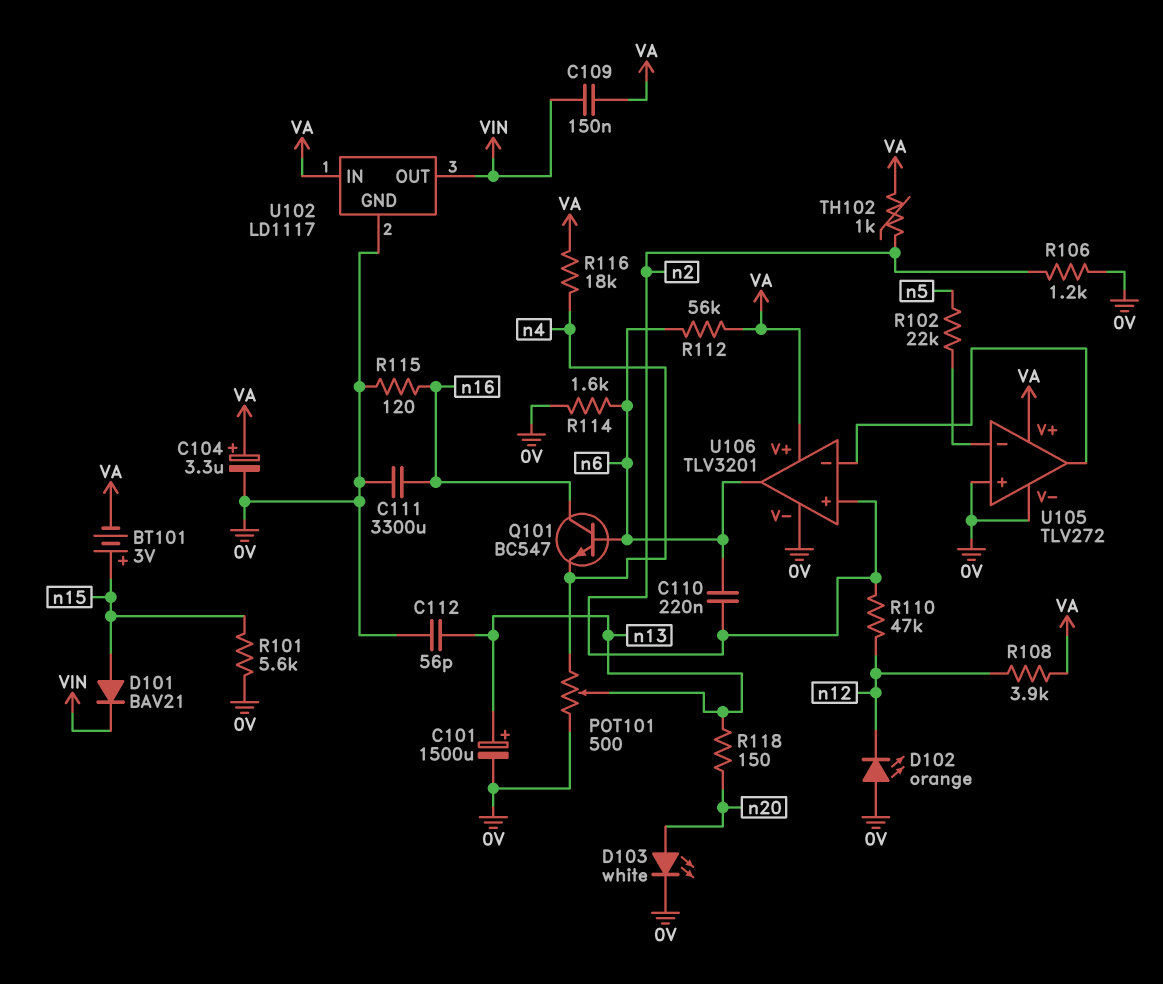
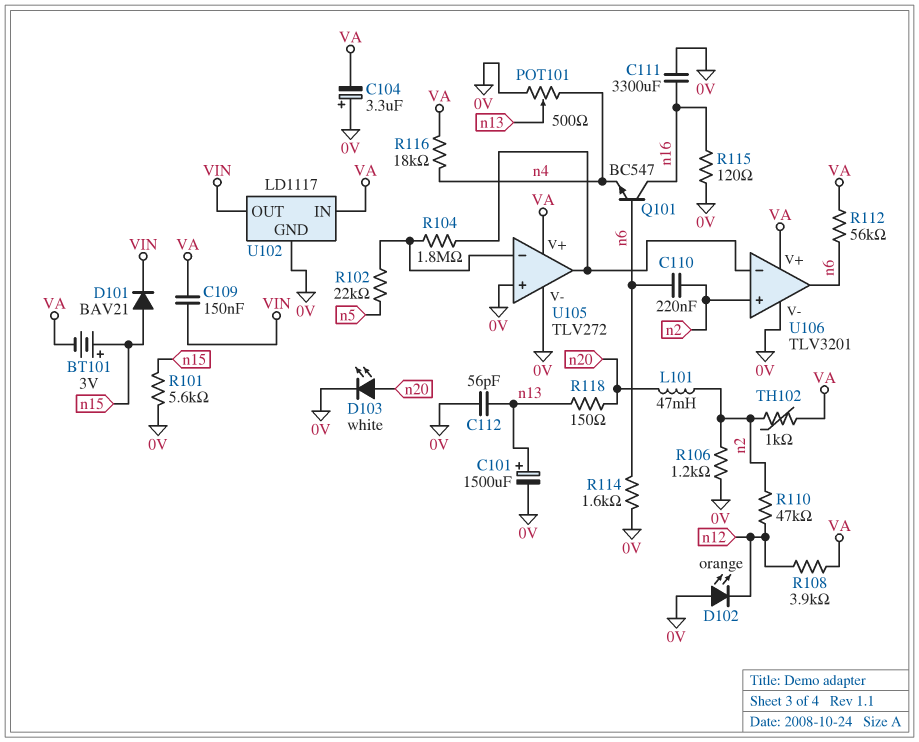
C104: 3.3uF (plus VA, minus 0V) -> 3.3uF (plus 0V, minus VA)
L101: none -> 47mH (n2, n20)
R104: none -> 1.8M (U105/in-, U105/out)

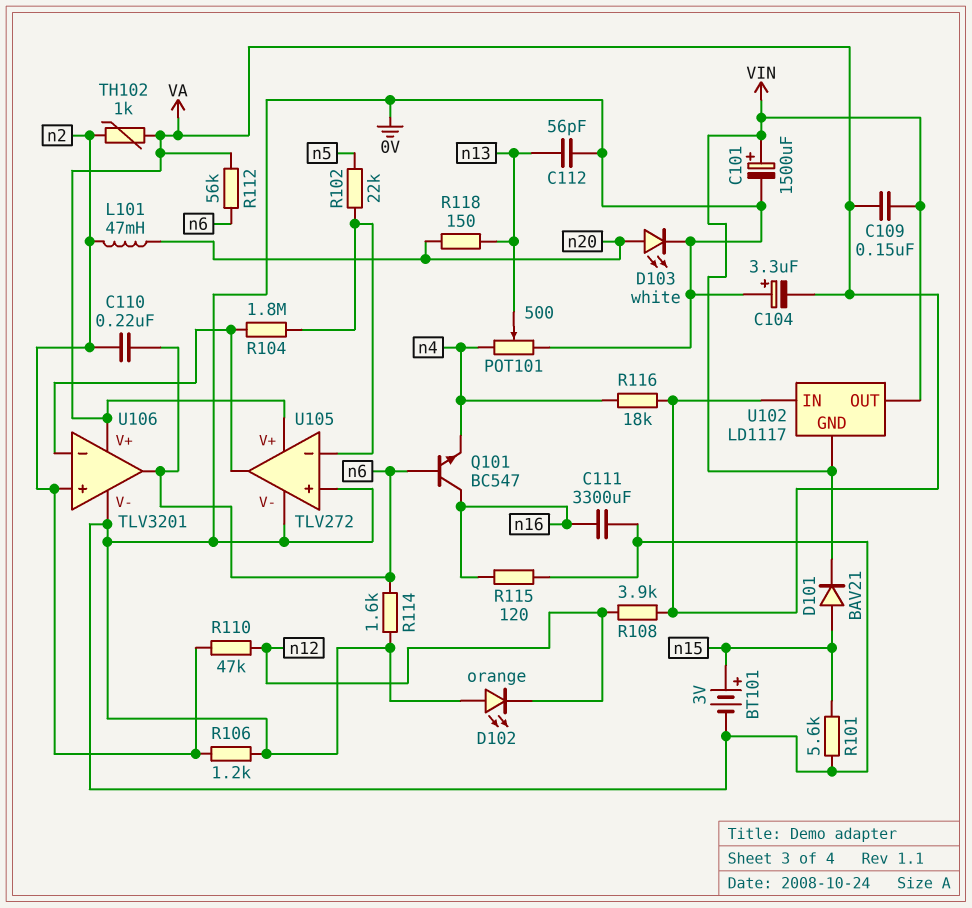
BT101: 3V (plus n15, minus VA) -> 3V (plus n15, minus 0V)
C101: 1500uF (plus n13, minus 0V) -> 1500uF (plus VIN, minus 0V)
U102 pin GND: 0V -> VIN

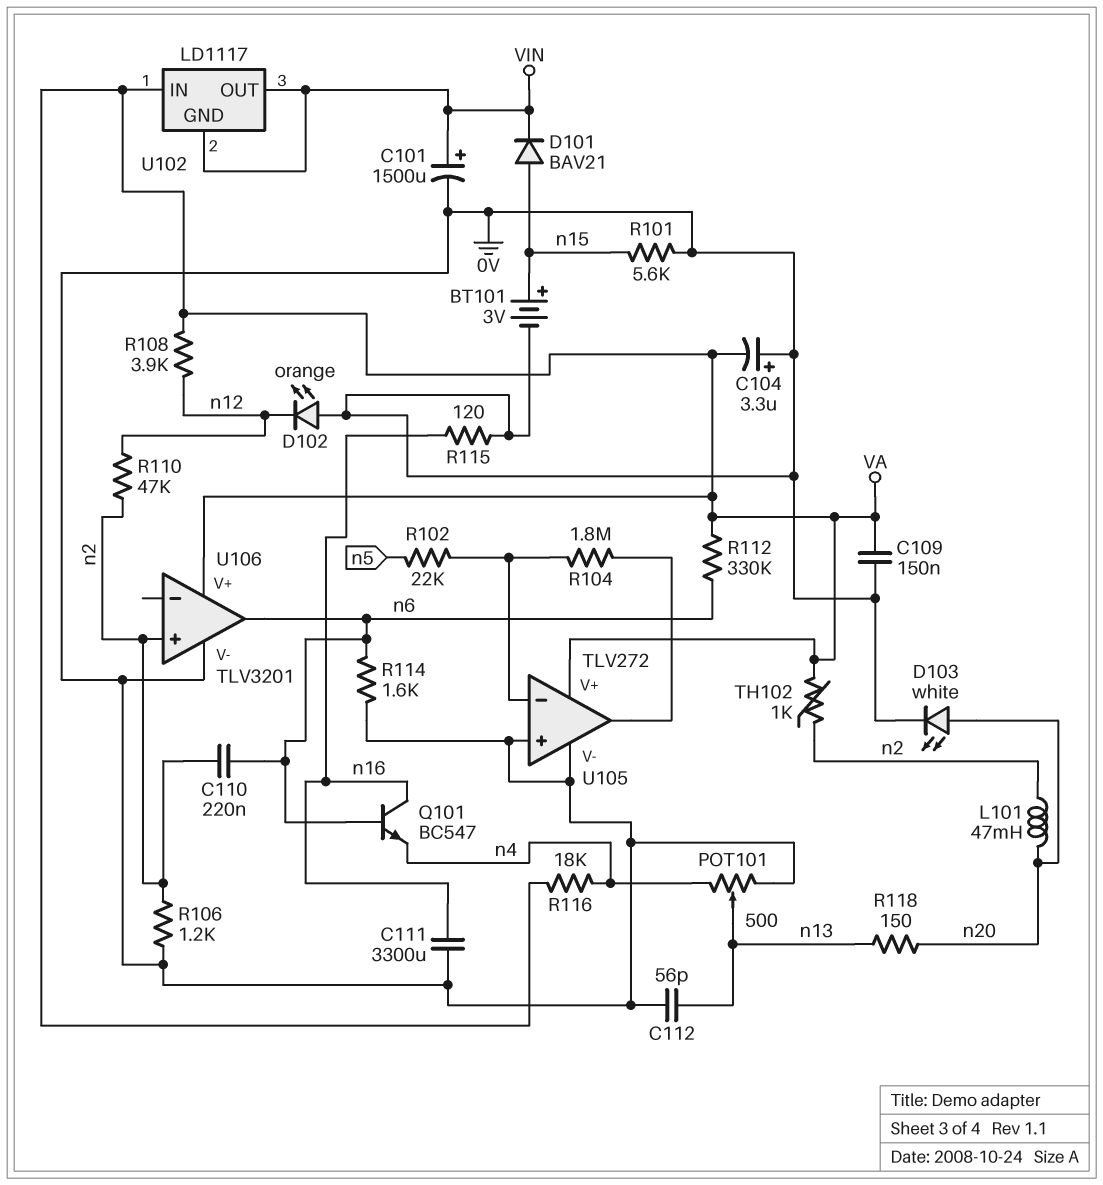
C109: 150nF (VA, VIN) -> 150nF (0V, VA)
R112: 56k (VA, n6) -> 330k (VA, n6)
U106 pin in-: U105/out -> none

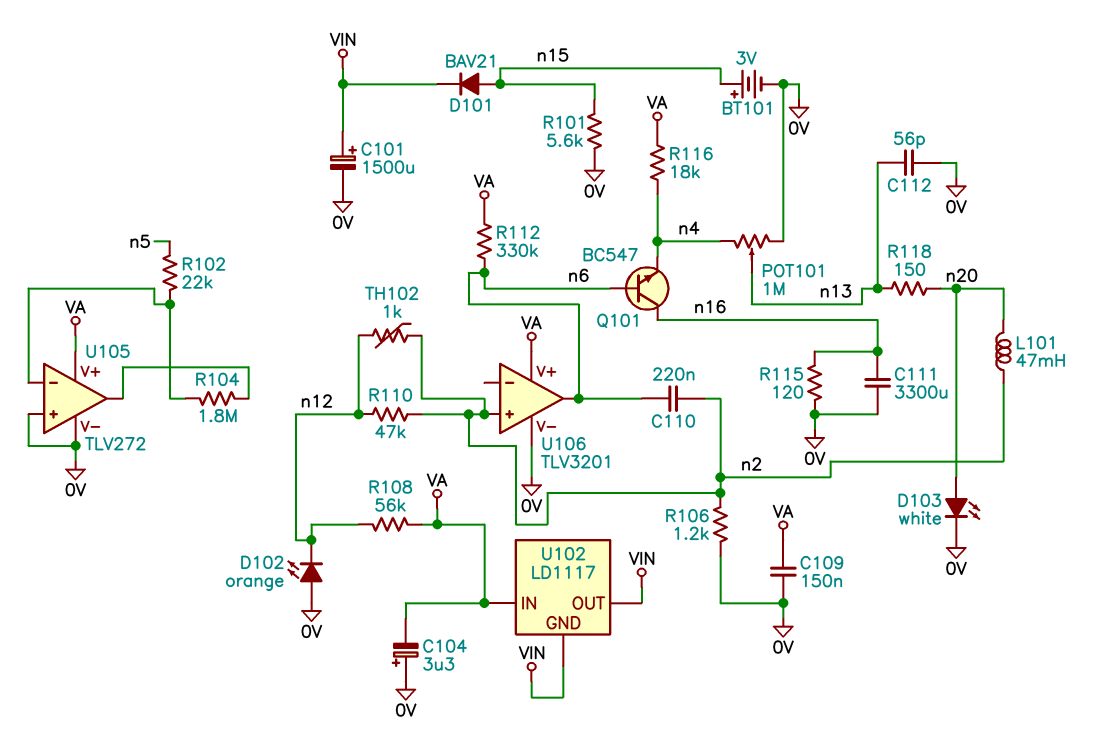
POT101: 500 (0V, n4, wiper n13) -> 1M (0V, n4, wiper n13)
R108: 3.9k (VA, n12) -> 56k (VA, n12)
R114: 1.6k (0V, n6) -> none
TH102: 1k (VA, n2) -> 1k (n2, n12)

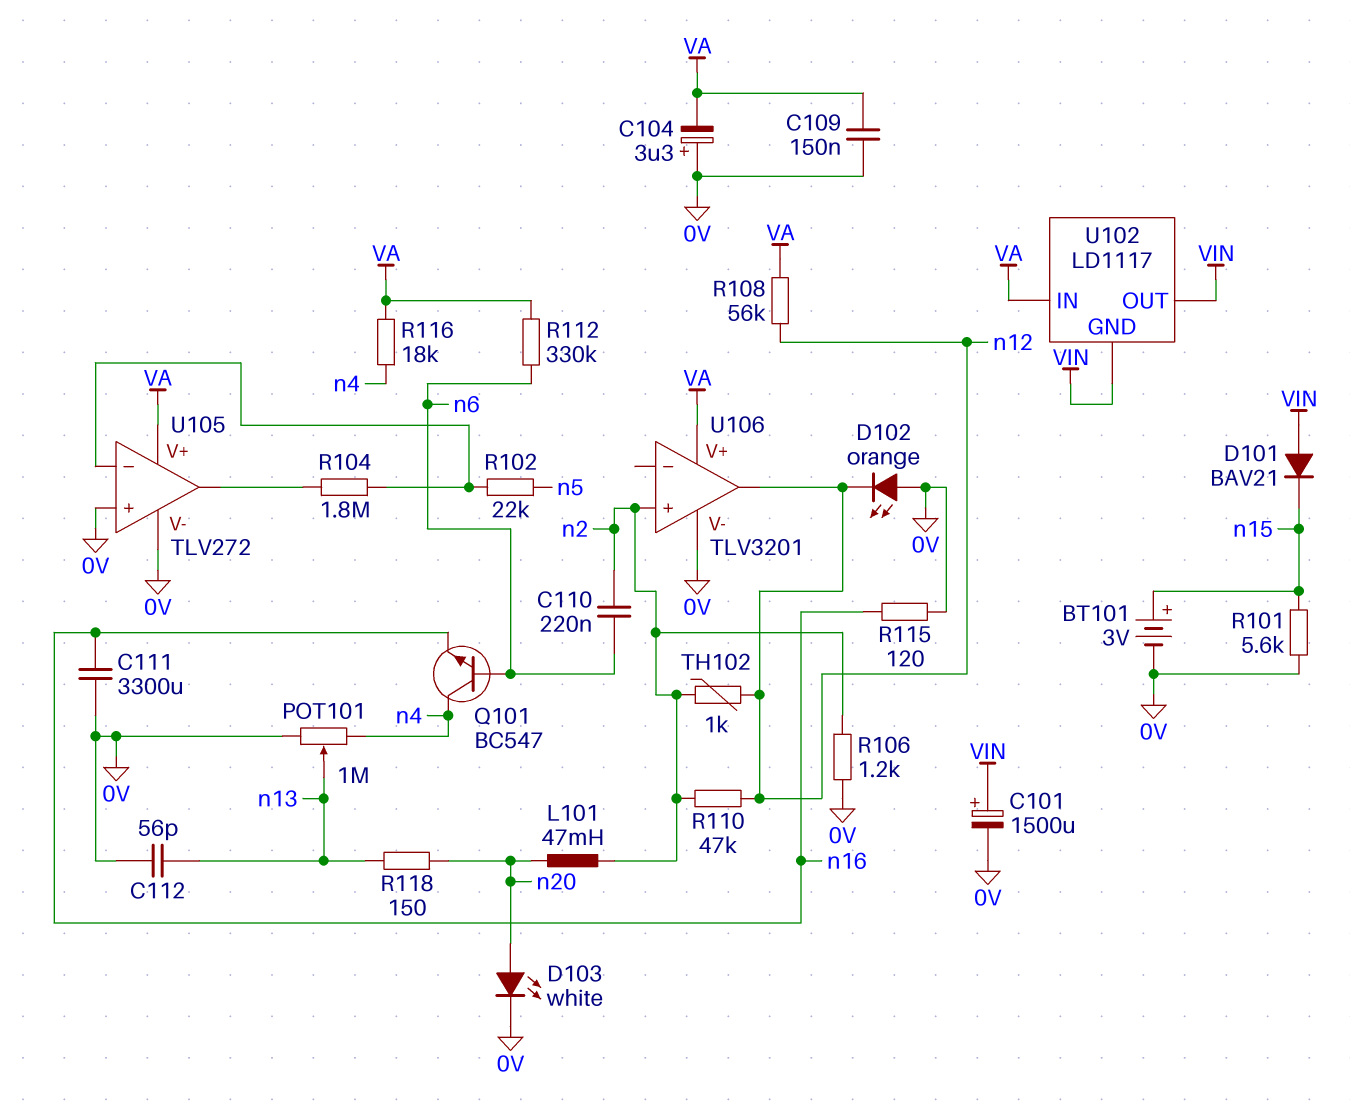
D101: diode BAV21 (A n15, K VIN) -> diode BAV21 (A VIN, K n15)
Q101: NPN BC547 (B n6, C n16, E n4) -> NPN BC547 (B n6, C n4, E n16)
U106 pin out: n6 -> n12

